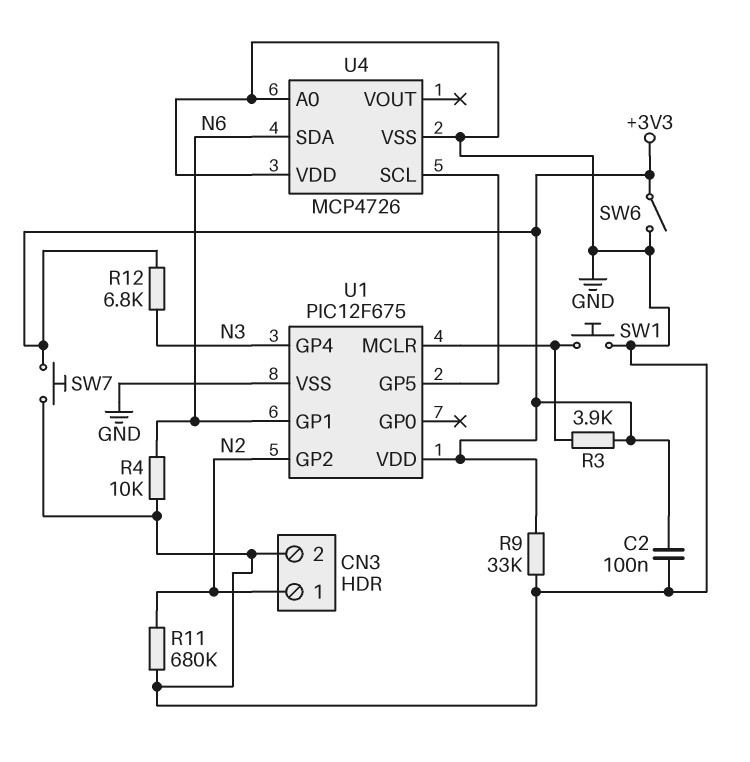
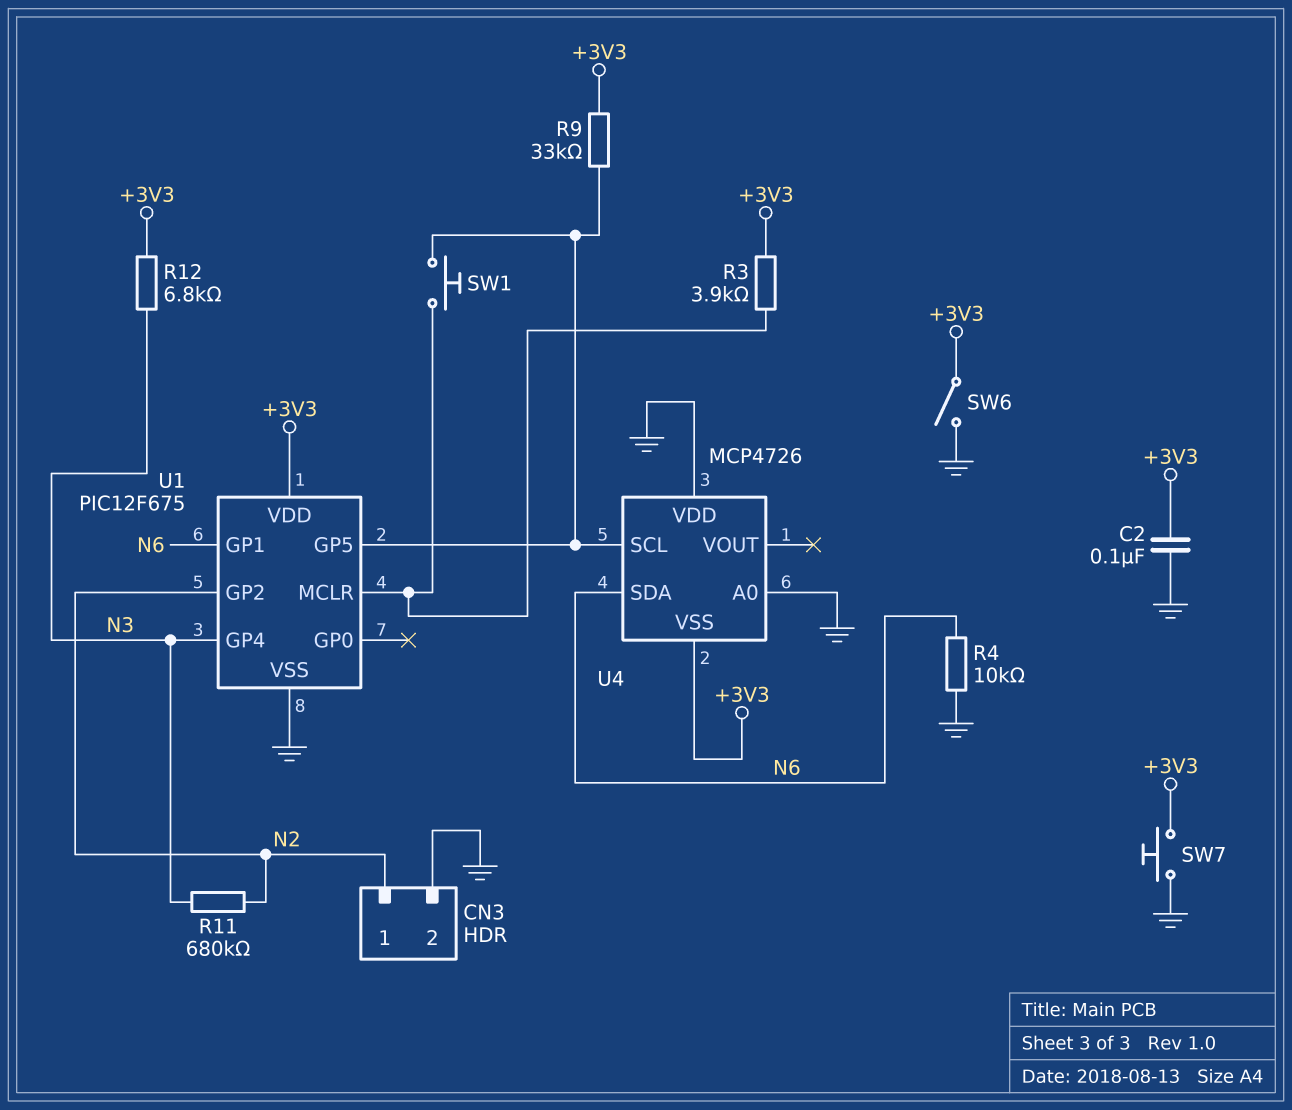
R9: 33k (+3V3, GND) -> 33k (+3V3, U1/GP5)
R11: 680k (GND, N2) -> 680k (N2, N3)
SW1: button (GND, U1/MCLR) -> button (U1/GP5, U1/MCLR)
U4 pin VSS: GND -> +3V3

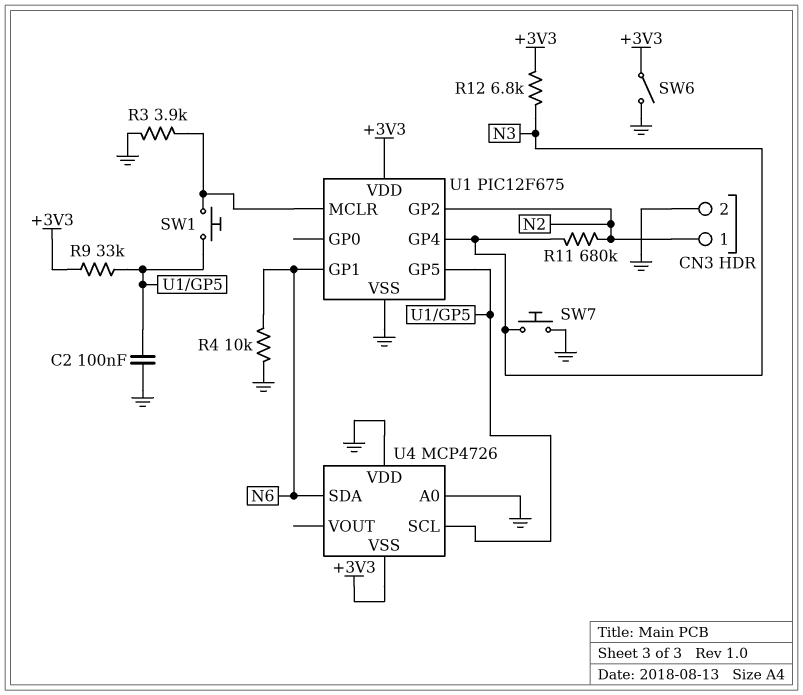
C2: 100nF (+3V3, GND) -> 100nF (GND, U1/GP5)
R3: 3.9k (+3V3, U1/MCLR) -> 3.9k (GND, U1/MCLR)
SW7: button (+3V3, GND) -> button (GND, N3)

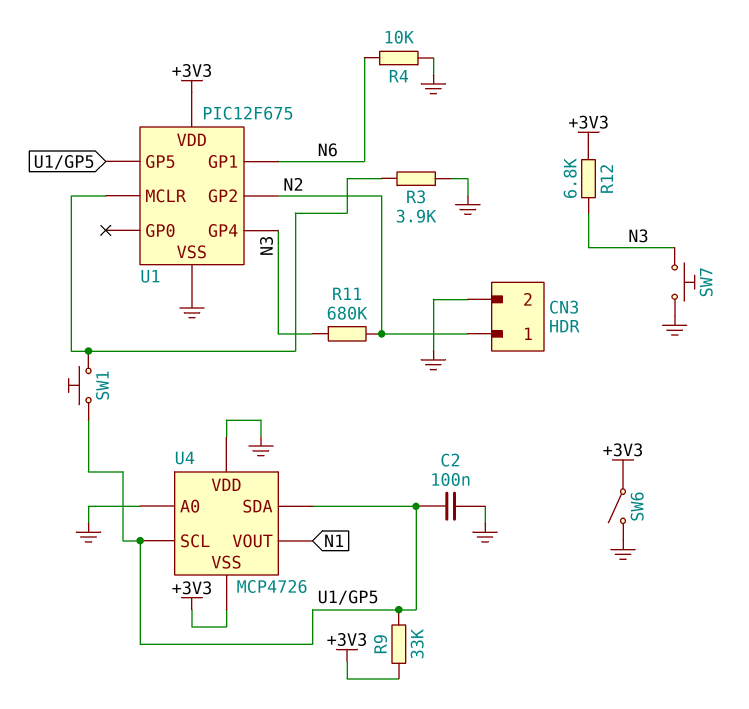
U4 pin SDA: N6 -> U1/GP5
U4 pin VOUT: none -> N1

